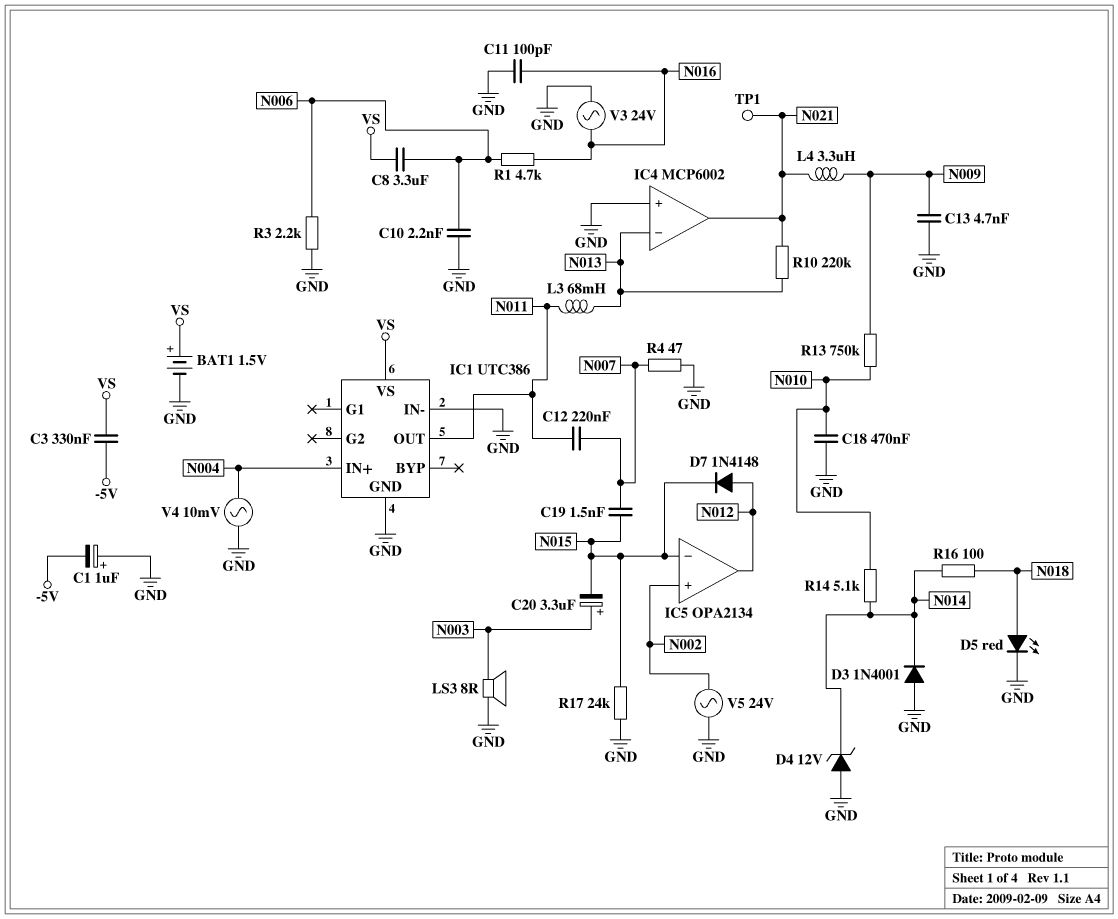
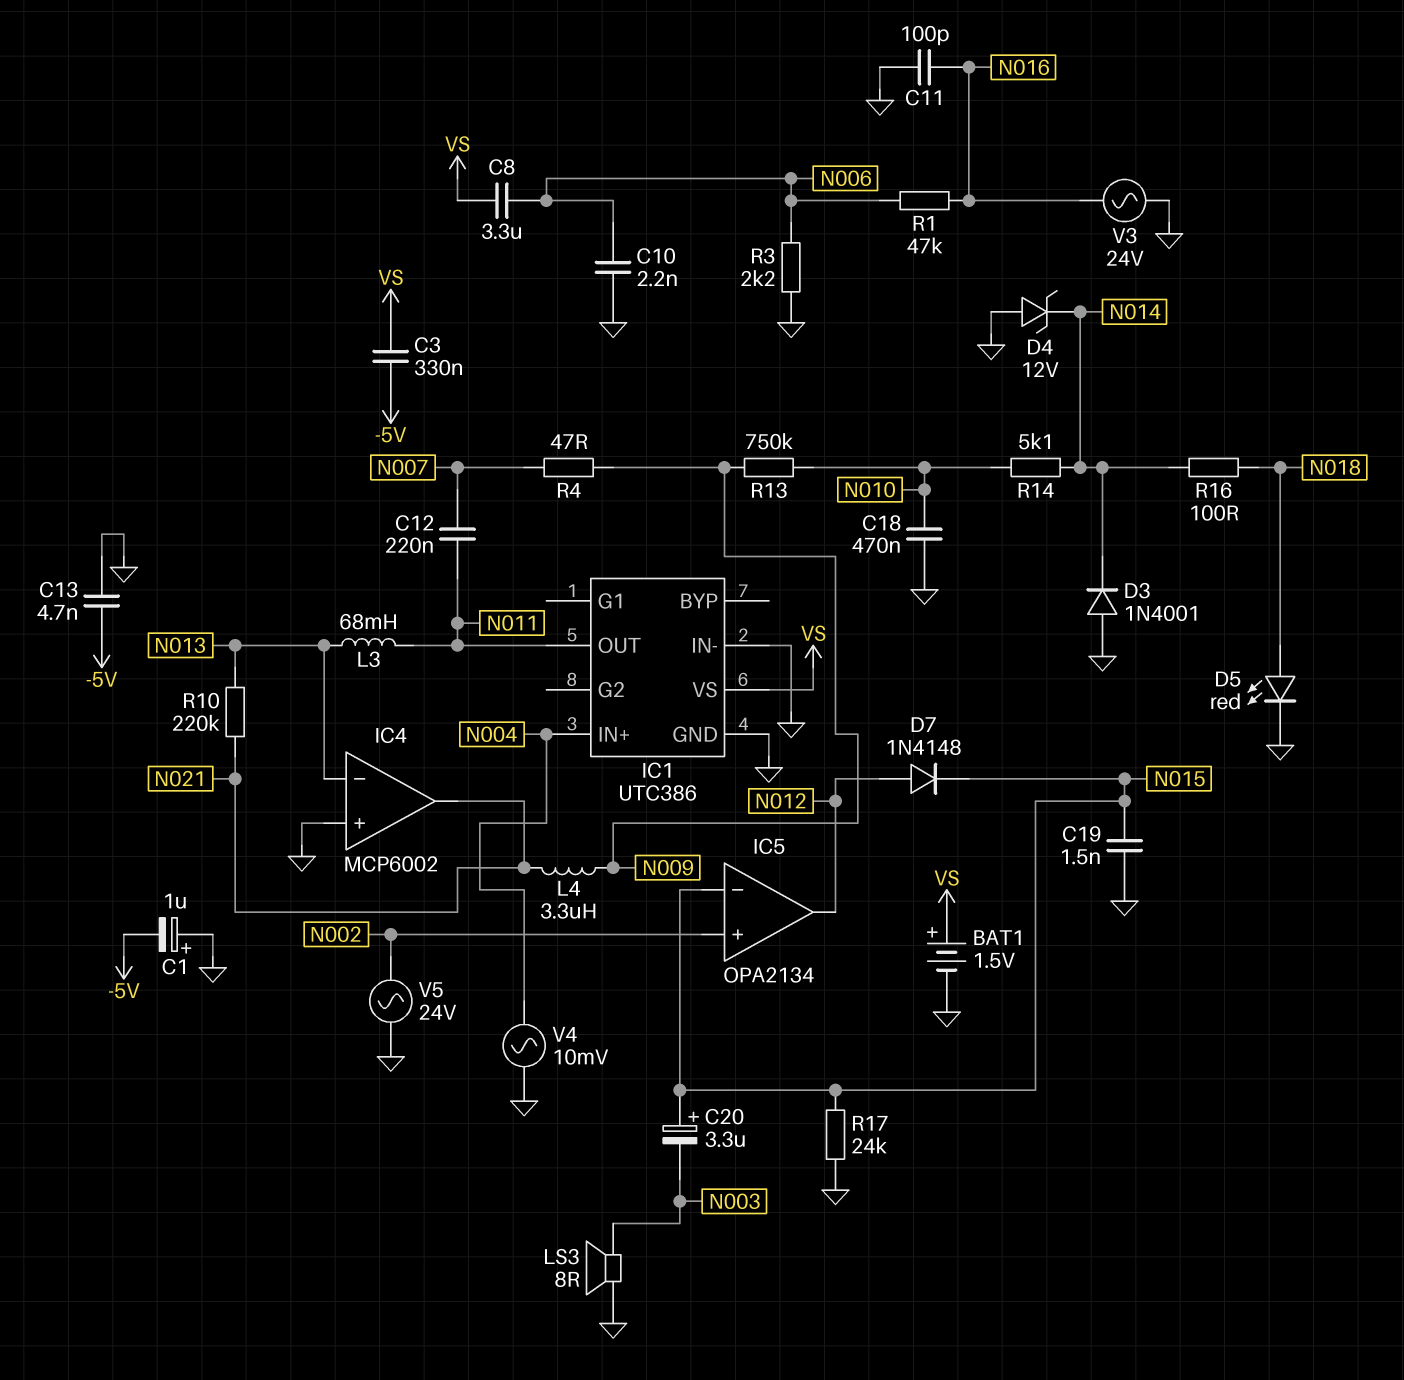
C13: 4.7nF (GND, N009) -> 4.7nF (-5V, GND)
C19: 1.5nF (N007, N015) -> 1.5nF (GND, N015)
C20: 3.3uF (plus N003, minus N015) -> 3.3uF (plus N015, minus N003)
R1: 4.7k (N006, N016) -> 47k (N006, N016)
R4: 47 (GND, N007) -> 47 (N007, N009)
TP1: test point (N021) -> none

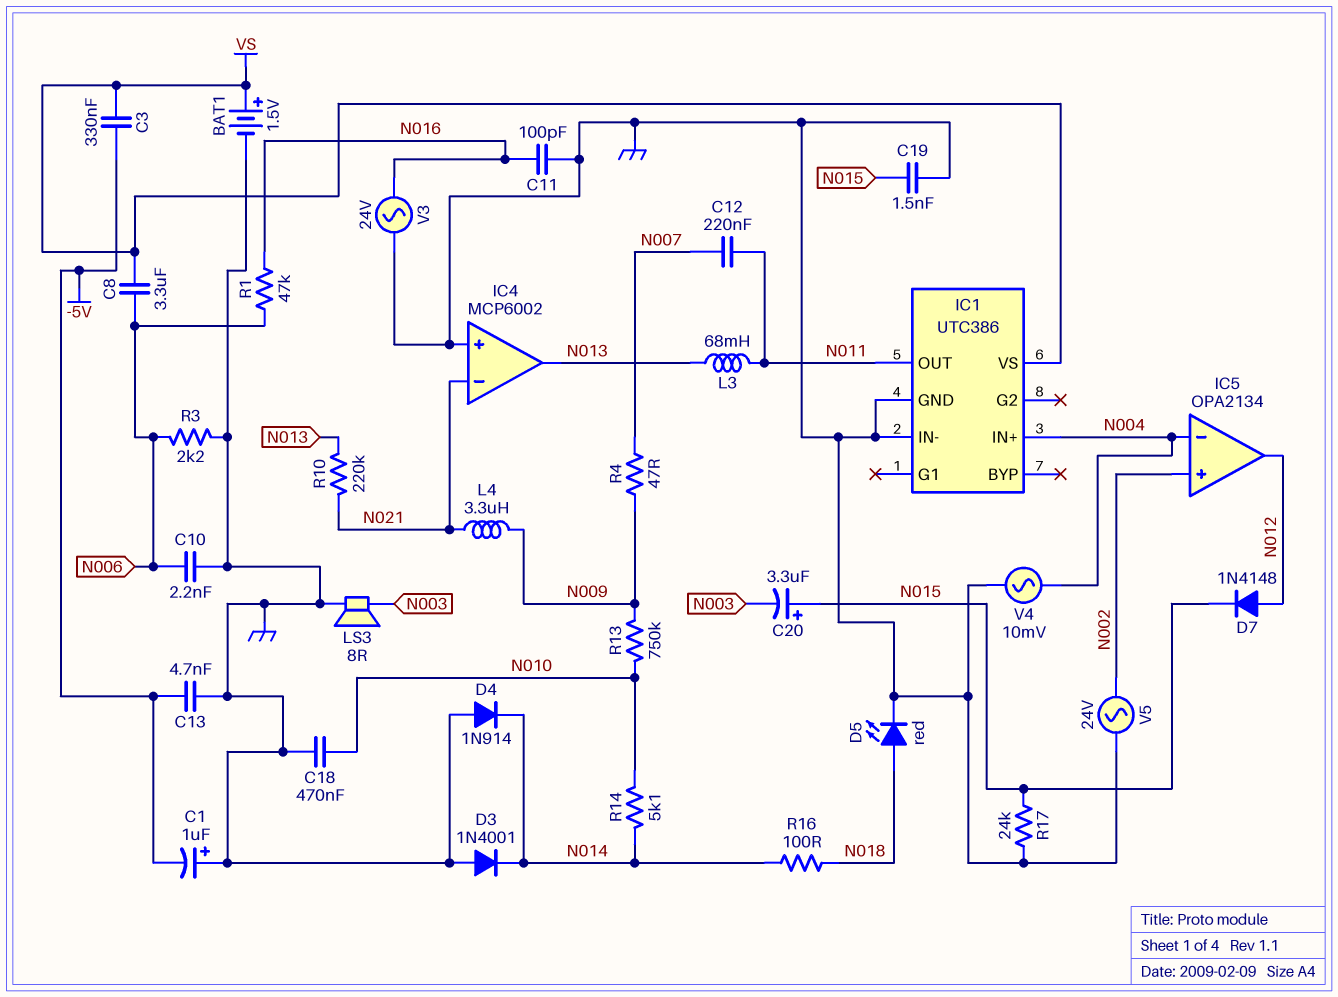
D4: zener 12V (A GND, K N014) -> diode 1N914 (A GND, K N014)
IC4 pin in-: N013 -> N021
IC4 pin out: N021 -> N013
IC5 pin in-: N015 -> N004

